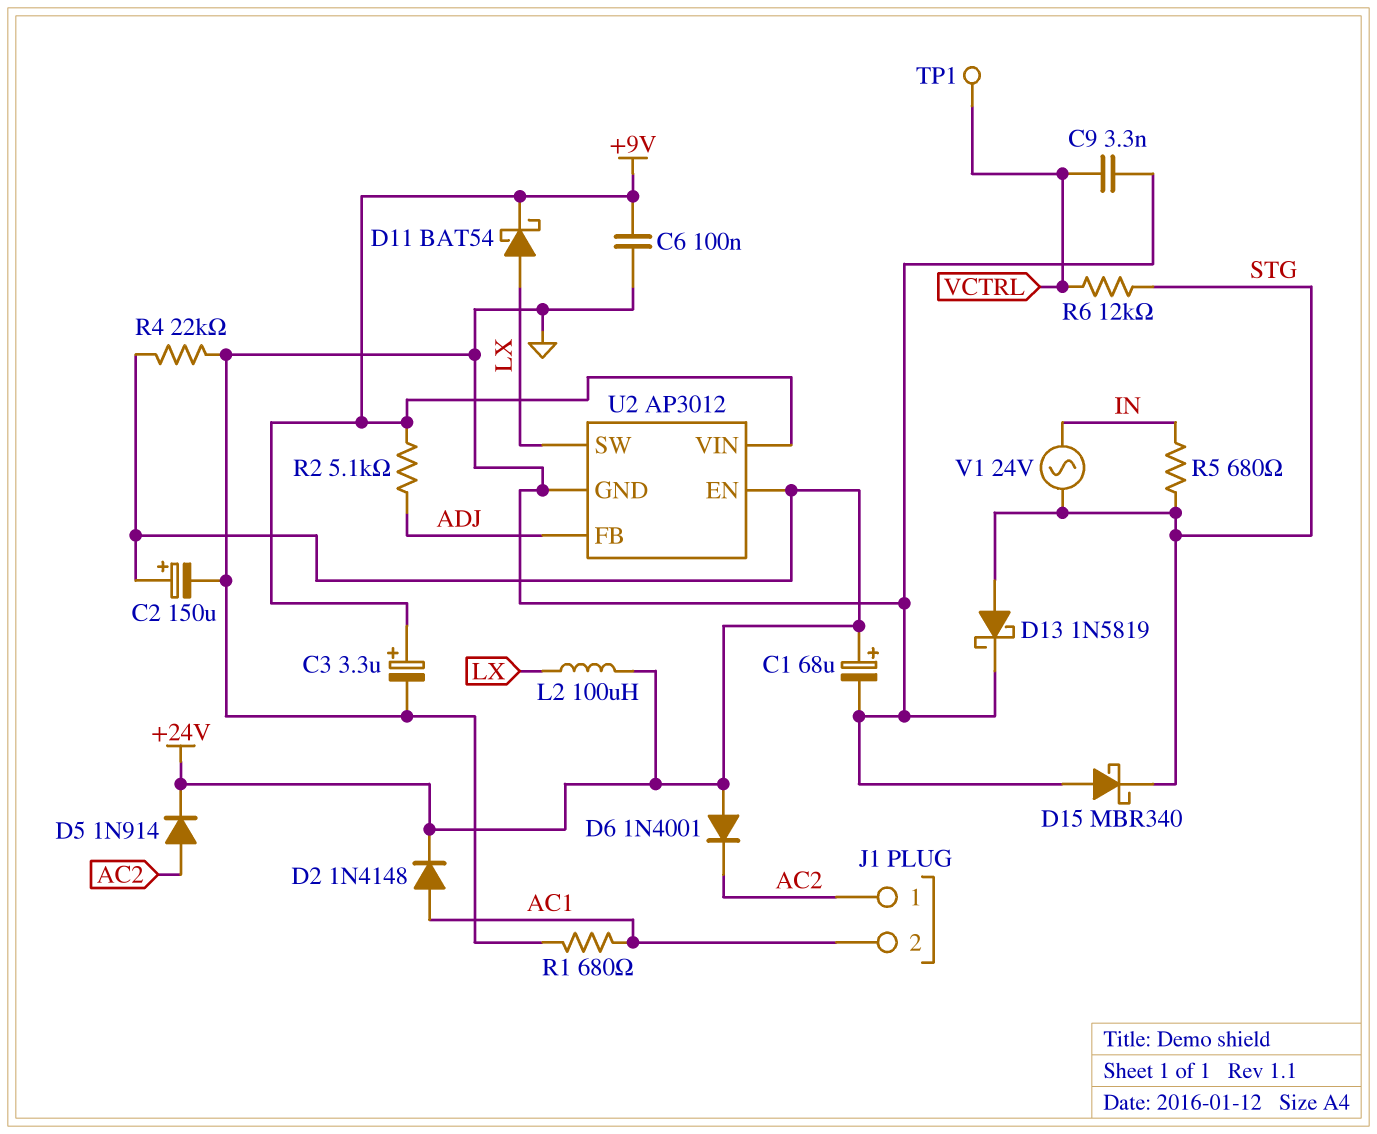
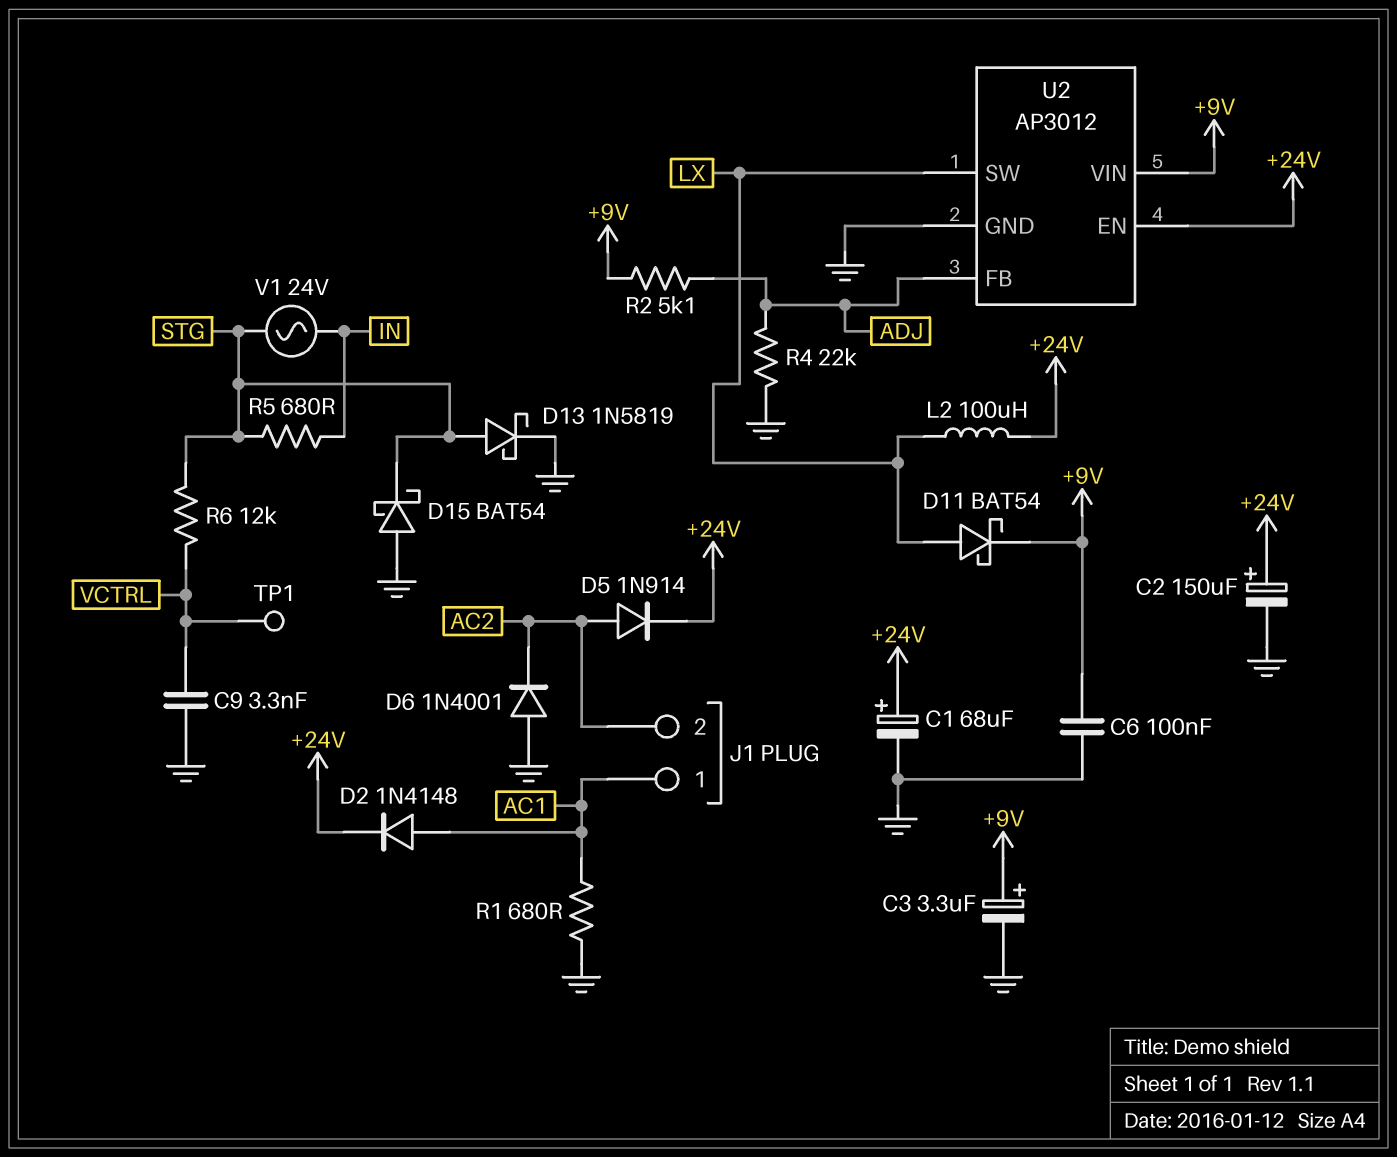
D6: diode 1N4001 (A +24V, K AC2) -> diode 1N4001 (A GND, K AC2)
D15: schottky MBR340 (A GND, K STG) -> schottky BAT54 (A GND, K STG)
J1 pin 1: AC2 -> AC1
J1 pin 2: AC1 -> AC2
R4: 22k (+24V, GND) -> 22k (ADJ, GND)

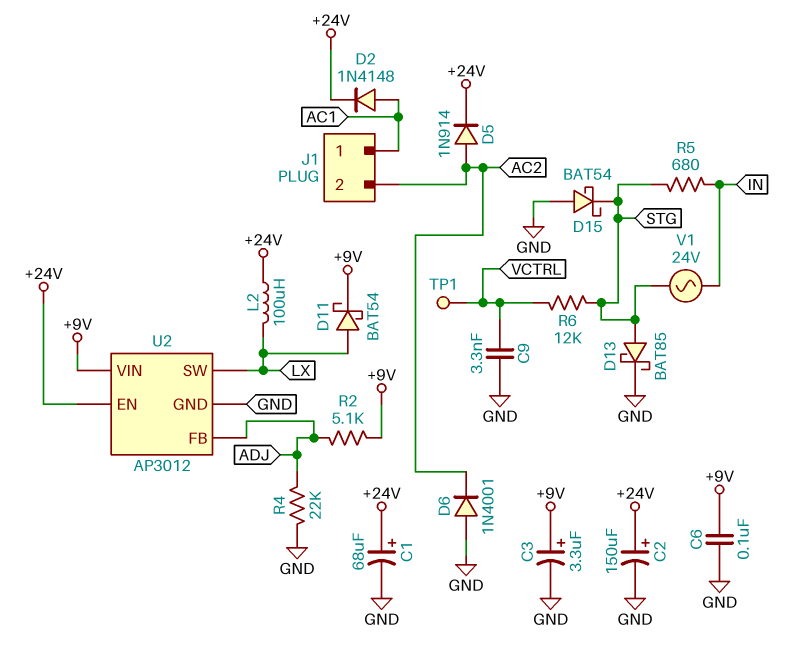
D13: schottky 1N5819 (A STG, K GND) -> schottky BAT85 (A STG, K GND)
R1: 680 (AC1, GND) -> none

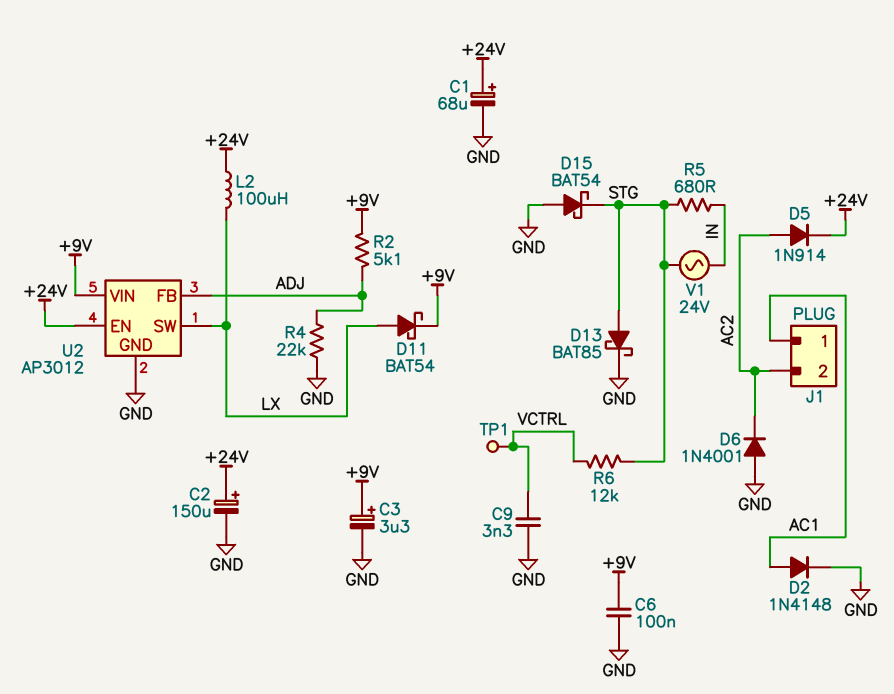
D2: diode 1N4148 (A AC1, K +24V) -> diode 1N4148 (A AC1, K GND)

